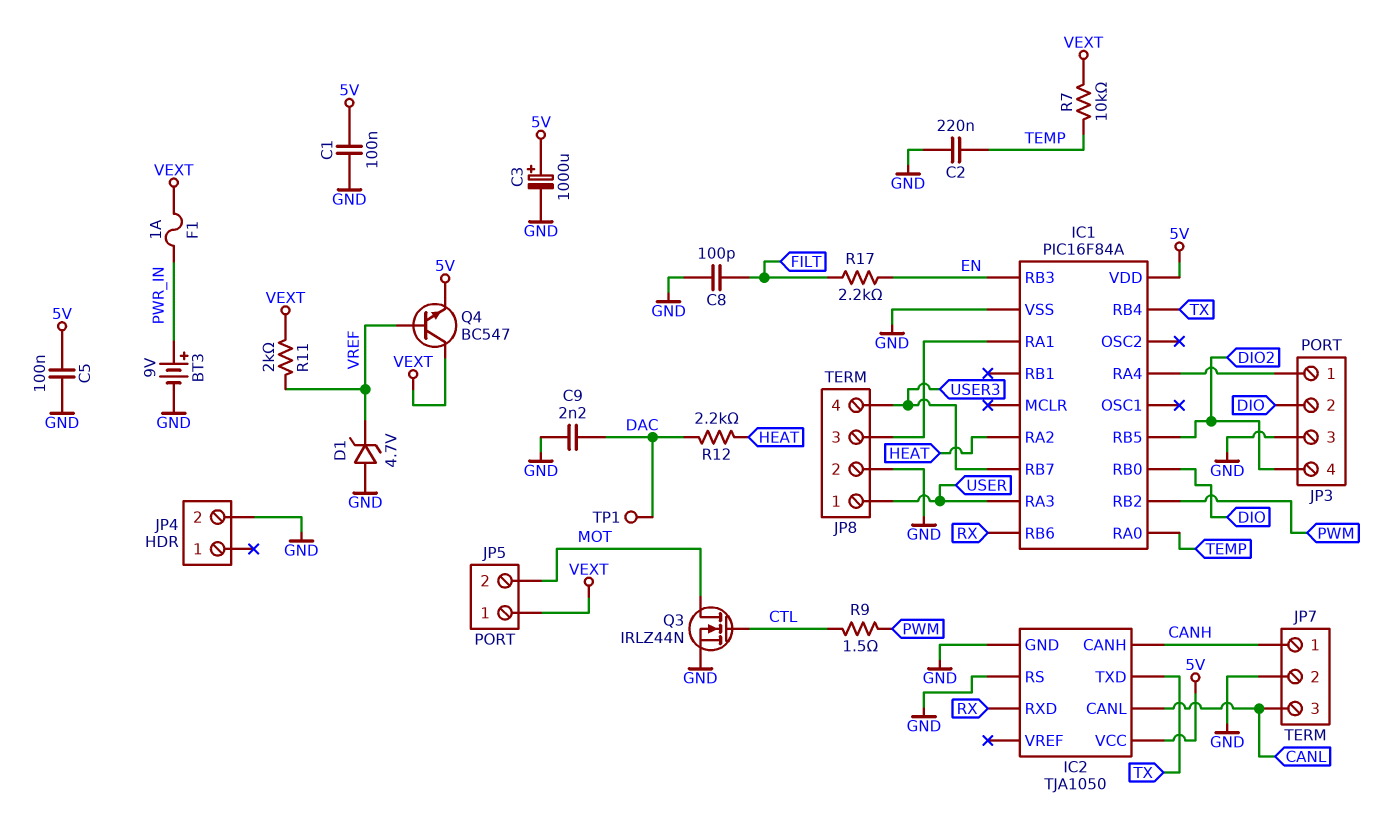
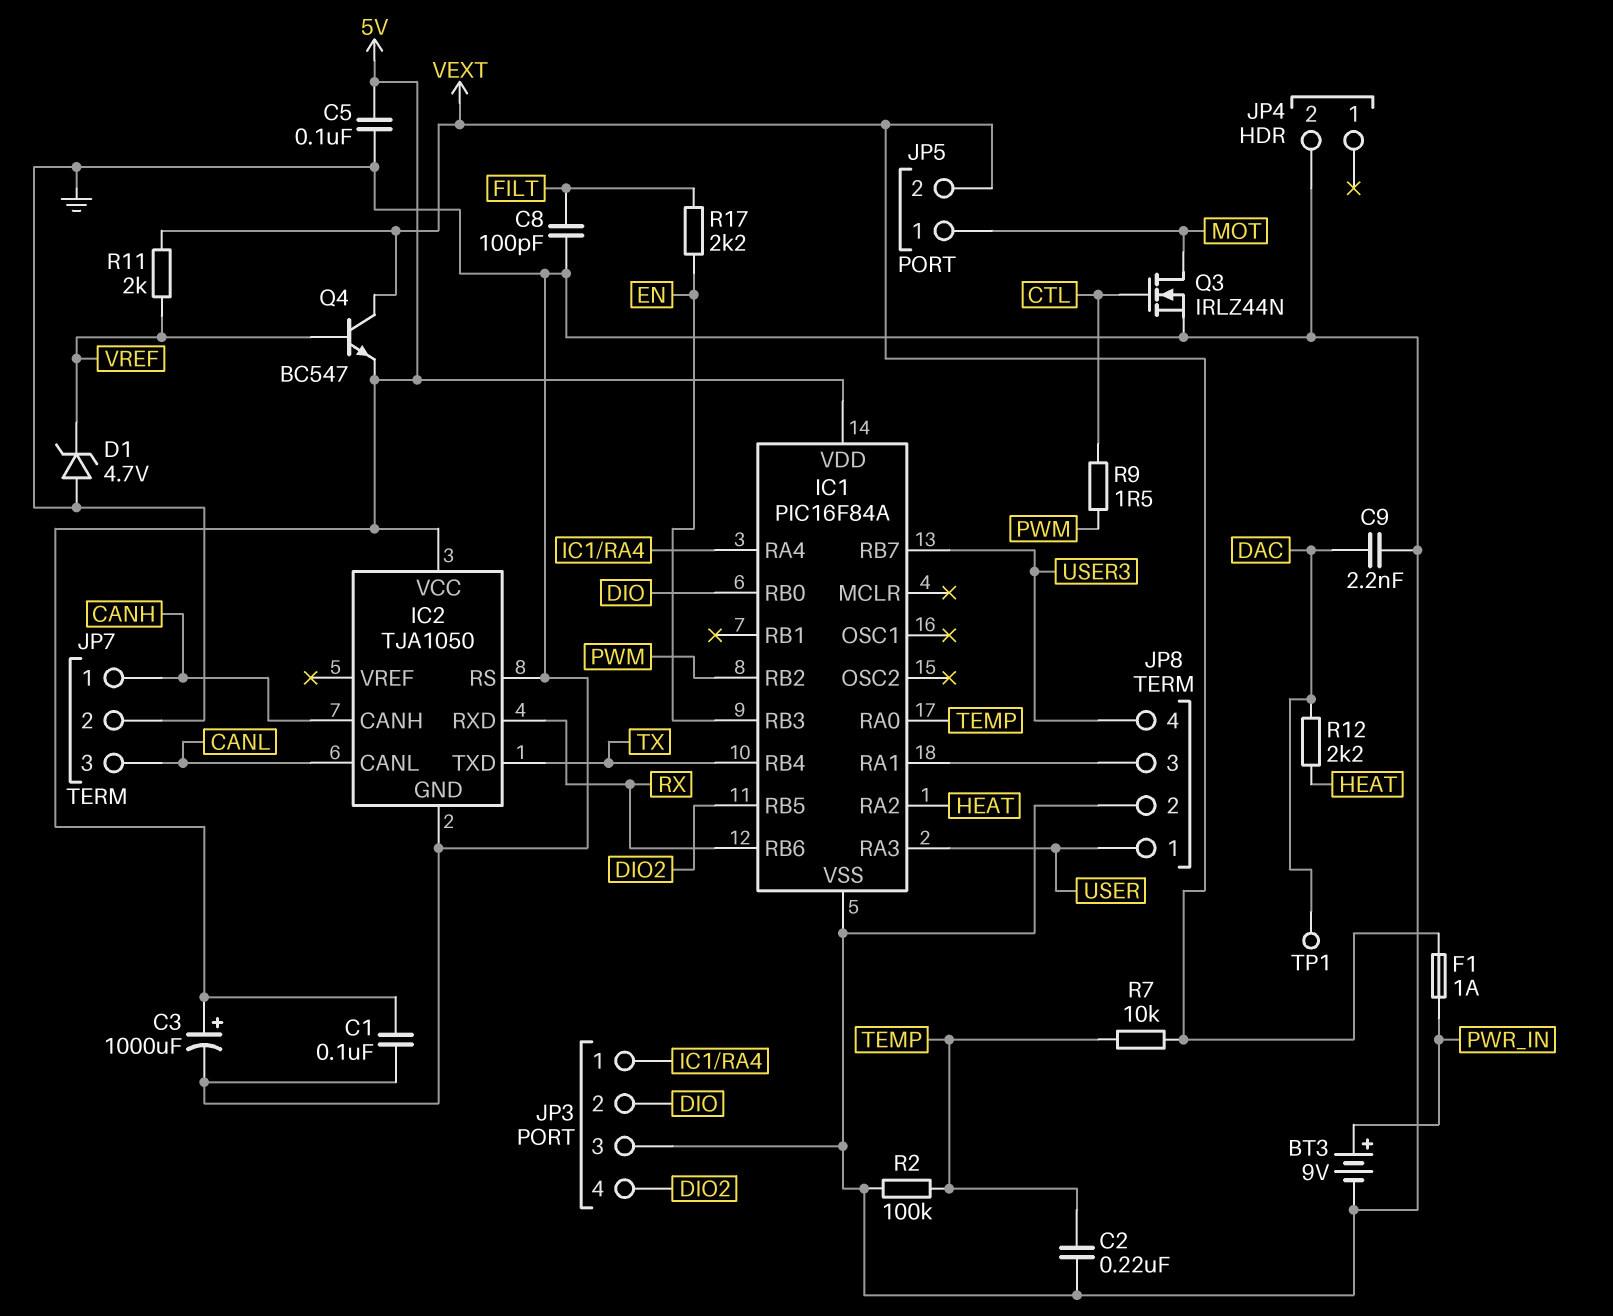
JP5 pin 1: VEXT -> MOT
JP5 pin 2: MOT -> VEXT
R2: none -> 100k (GND, TEMP)

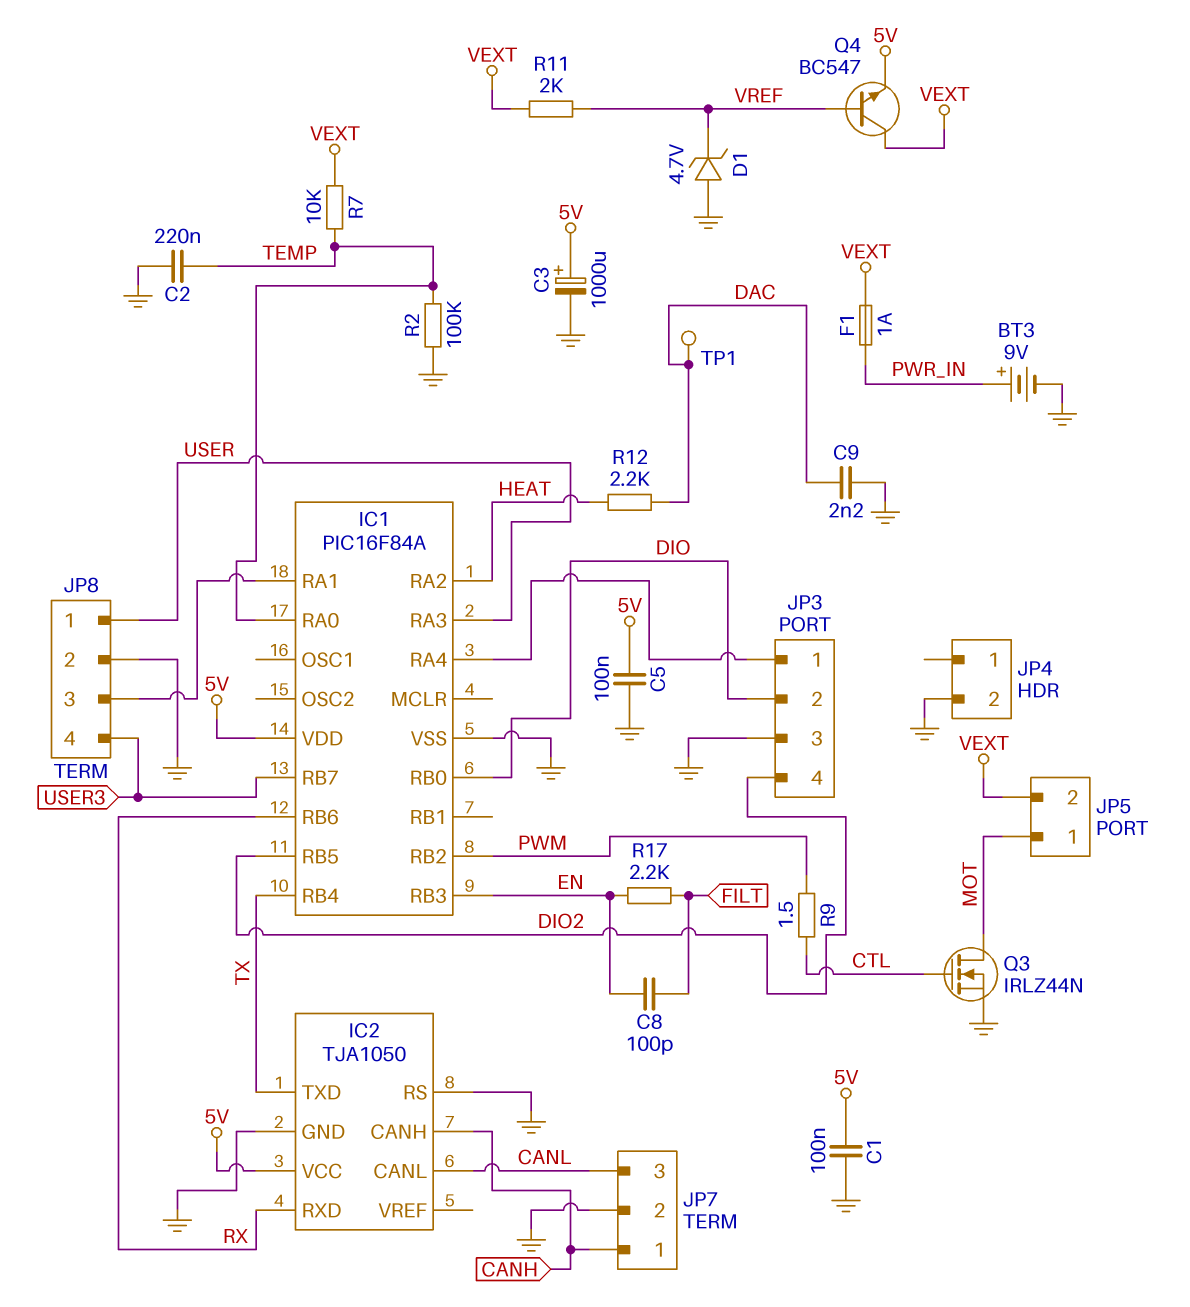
C8: 100pF (FILT, GND) -> 100pF (EN, FILT)

